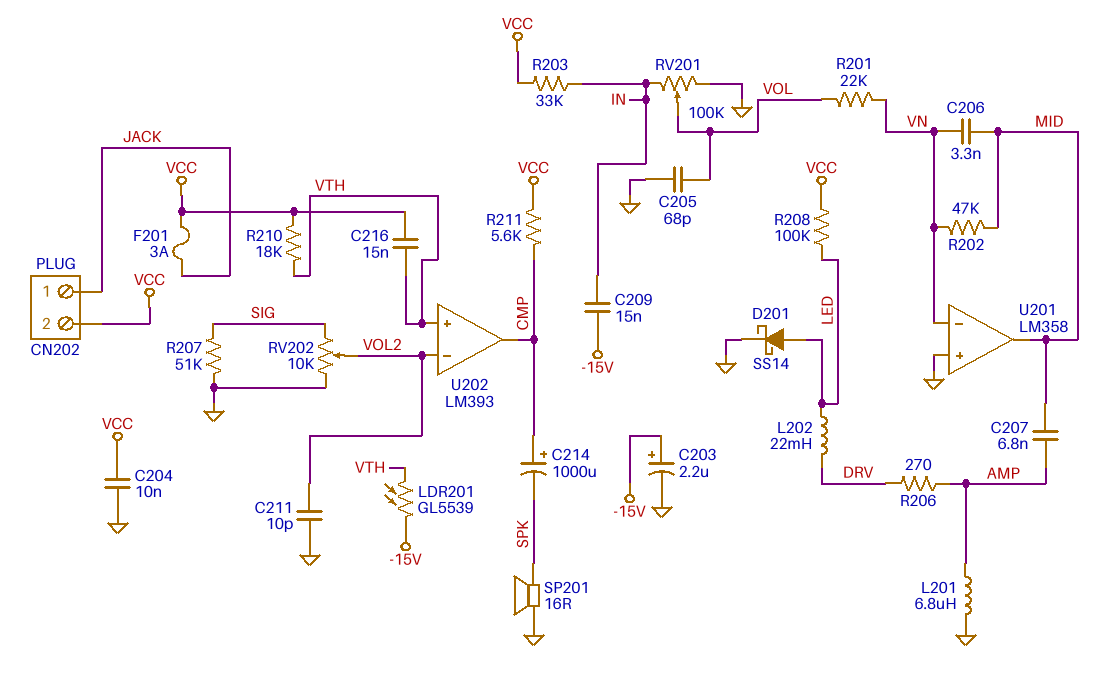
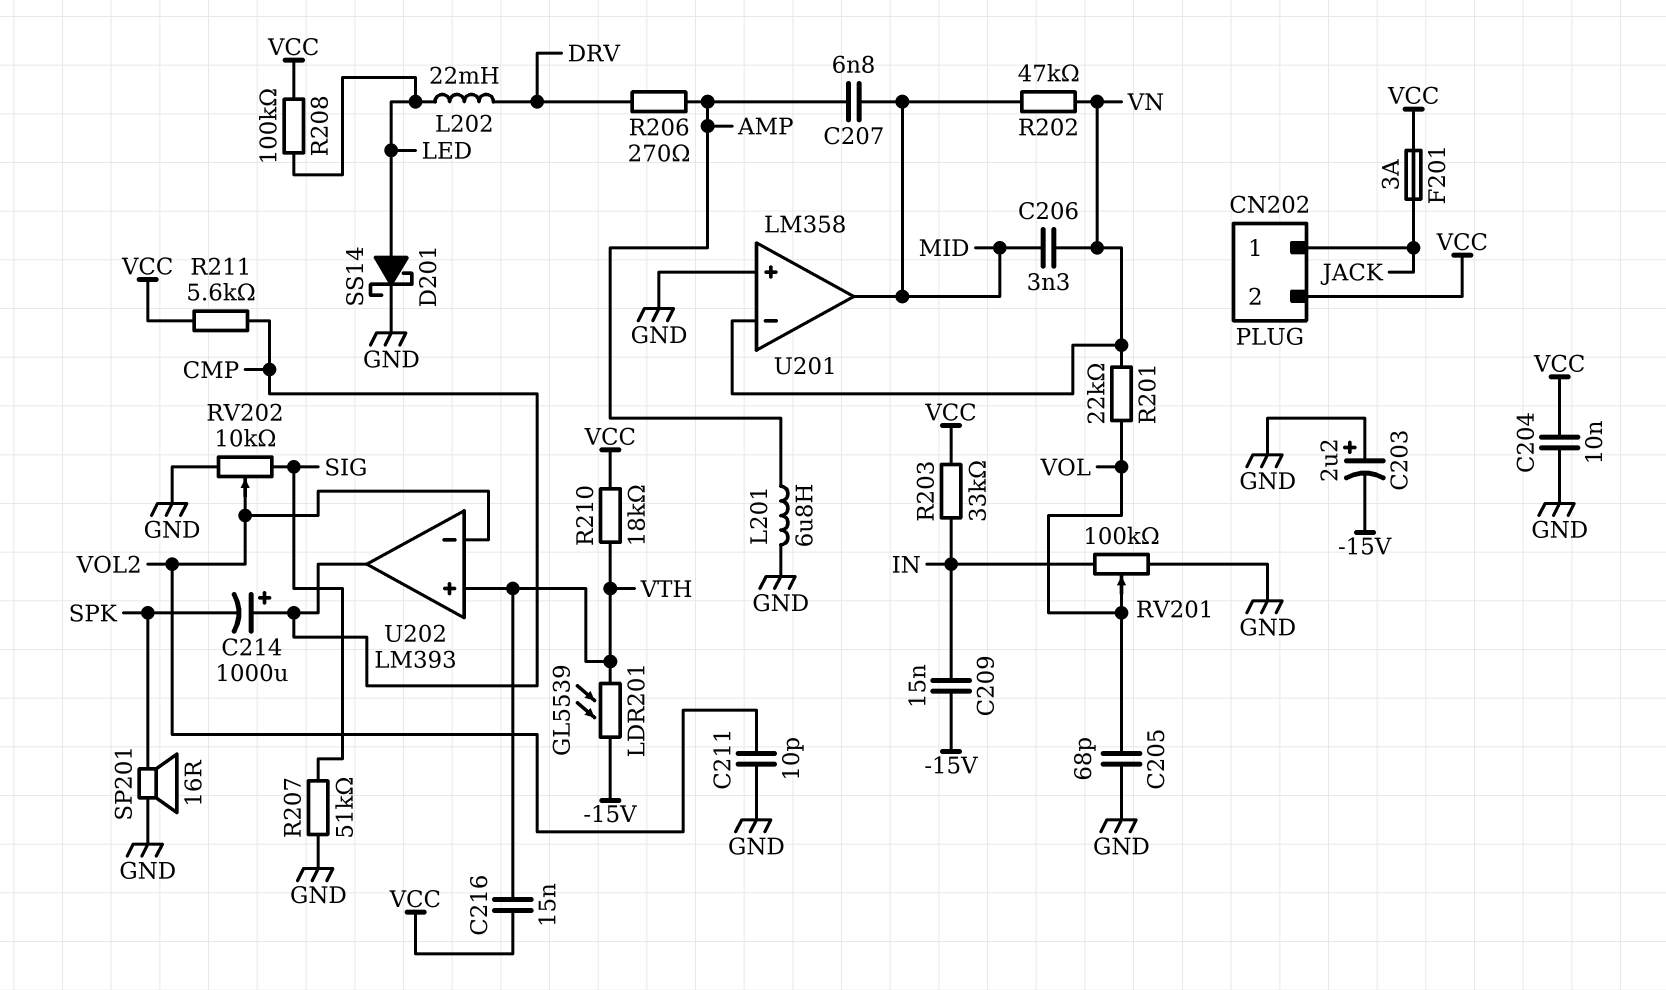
C203: 2.2uF (plus -15V, minus GND) -> 2.2uF (plus GND, minus -15V)

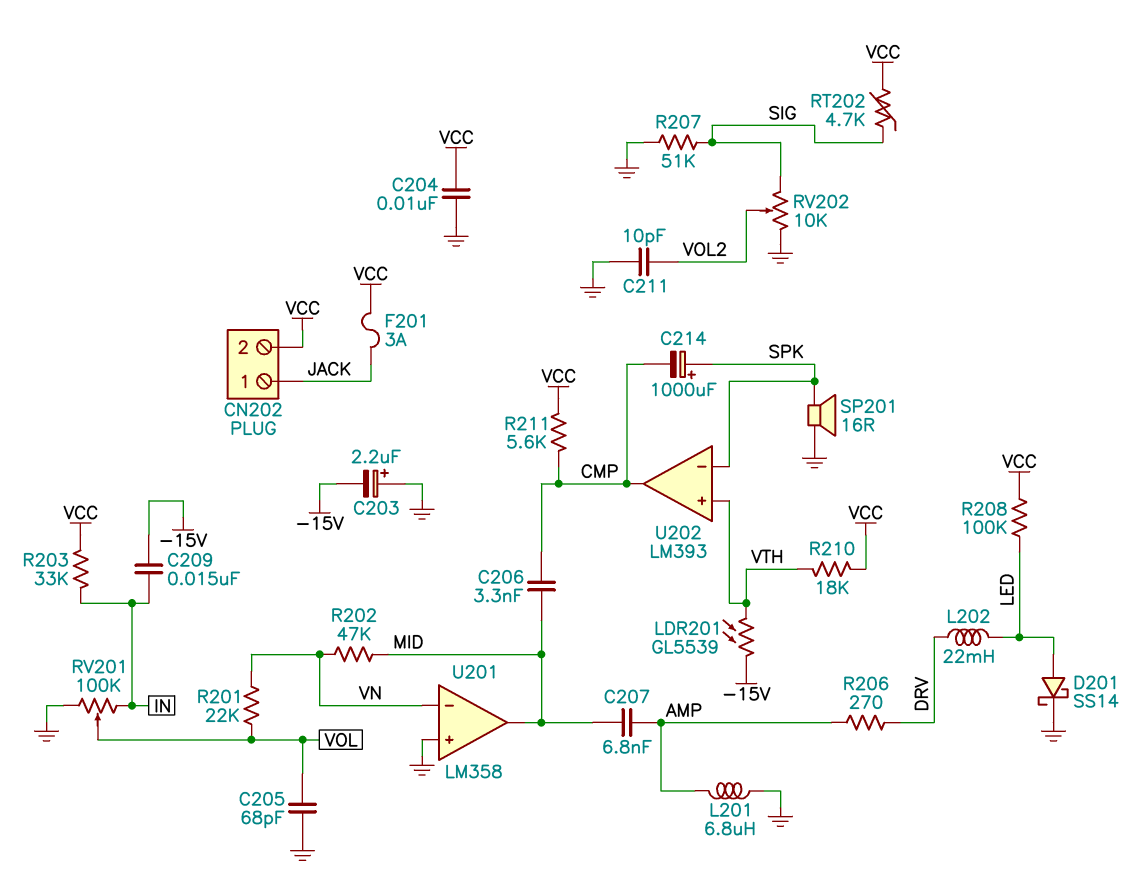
C206: 3.3nF (MID, VN) -> 3.3nF (CMP, MID)
C214: 1000uF (plus CMP, minus SPK) -> 1000uF (plus SPK, minus CMP)
C216: 15nF (VCC, VTH) -> none
RT202: none -> 4.7k (SIG, VCC)
U202 pin in-: VOL2 -> SPK

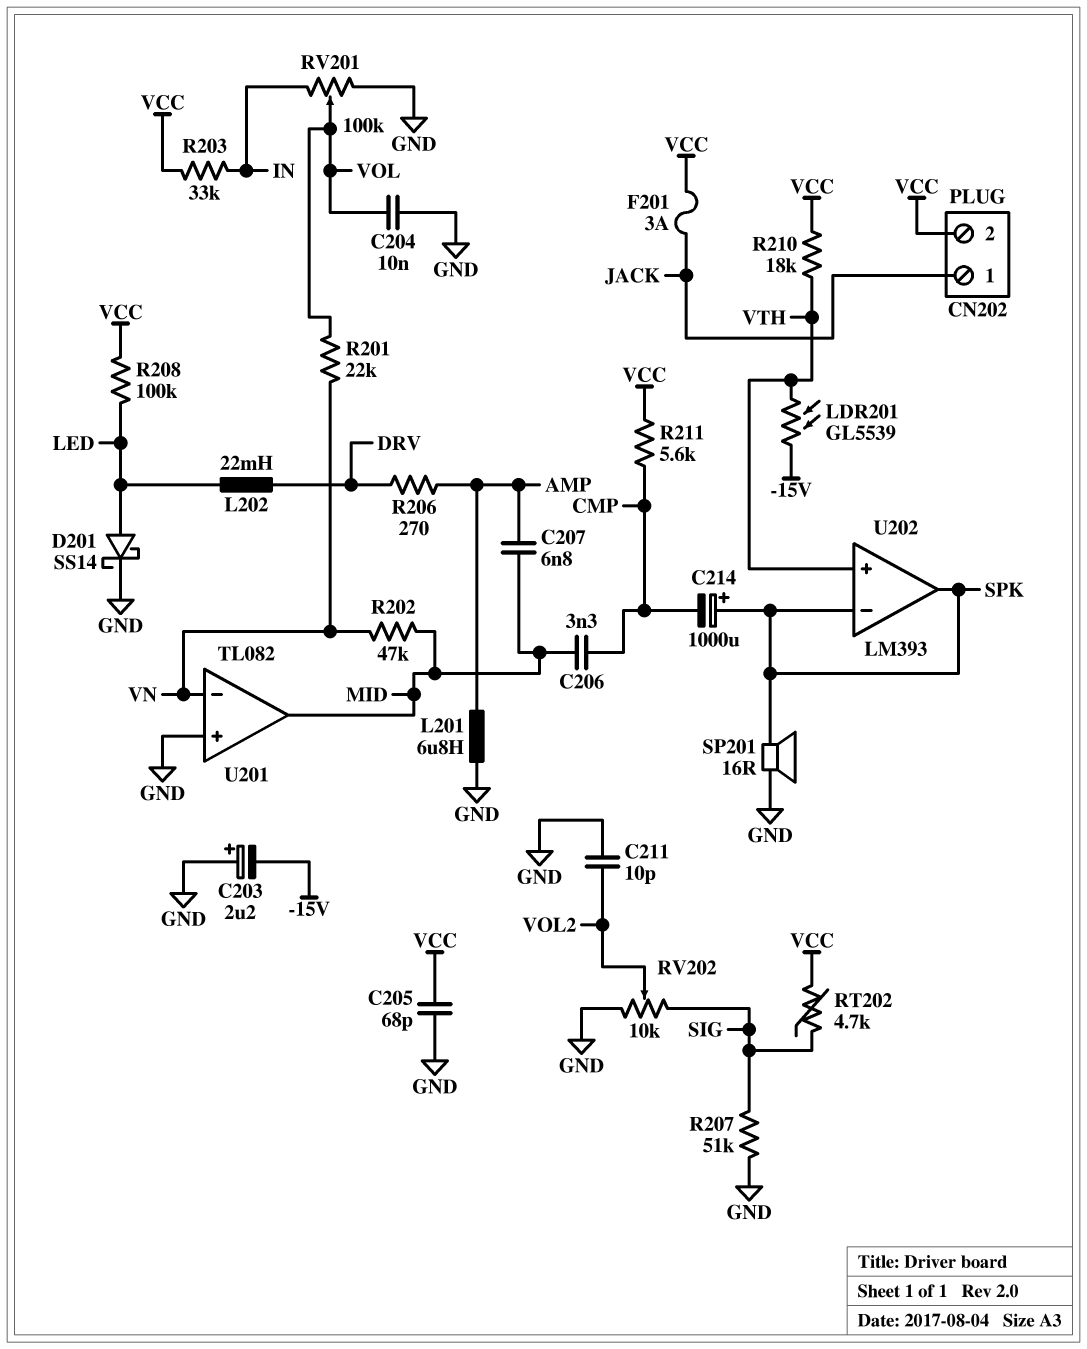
C204: 10nF (GND, VCC) -> 10nF (GND, VOL)
C205: 68pF (GND, VOL) -> 68pF (GND, VCC)
C209: 15nF (-15V, IN) -> none
U201: LM358 -> TL082
U202 pin out: CMP -> SPK

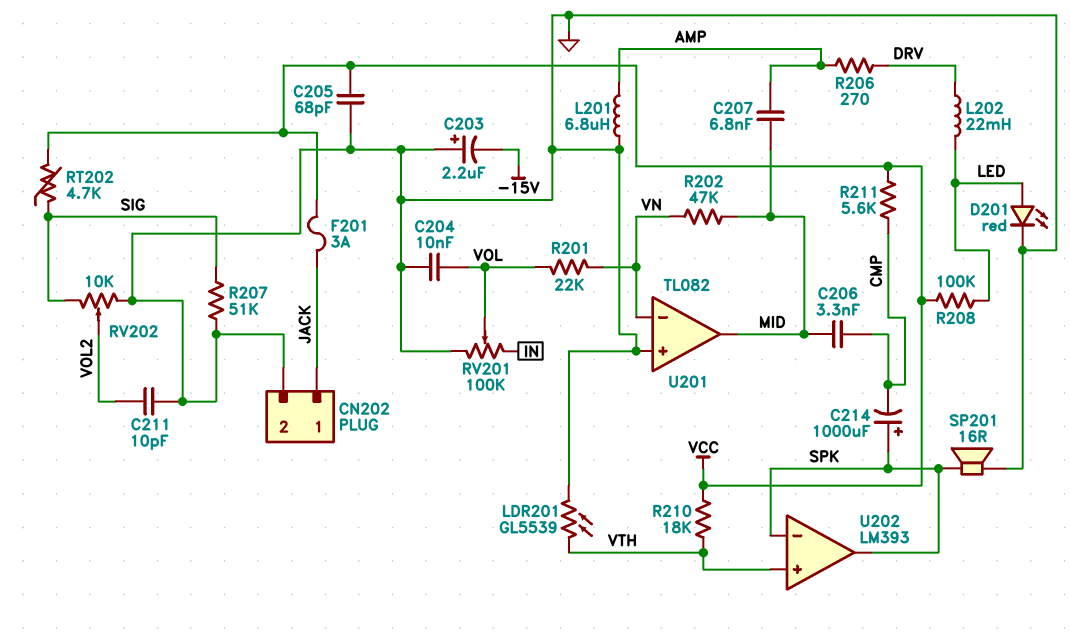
CN202 pin 2: VCC -> GND
D201: schottky SS14 (A LED, K GND) -> LED red (A LED, K GND)
LDR201: GL5539 (-15V, VTH) -> GL5539 (GND, VTH)
R203: 33k (IN, VCC) -> none

